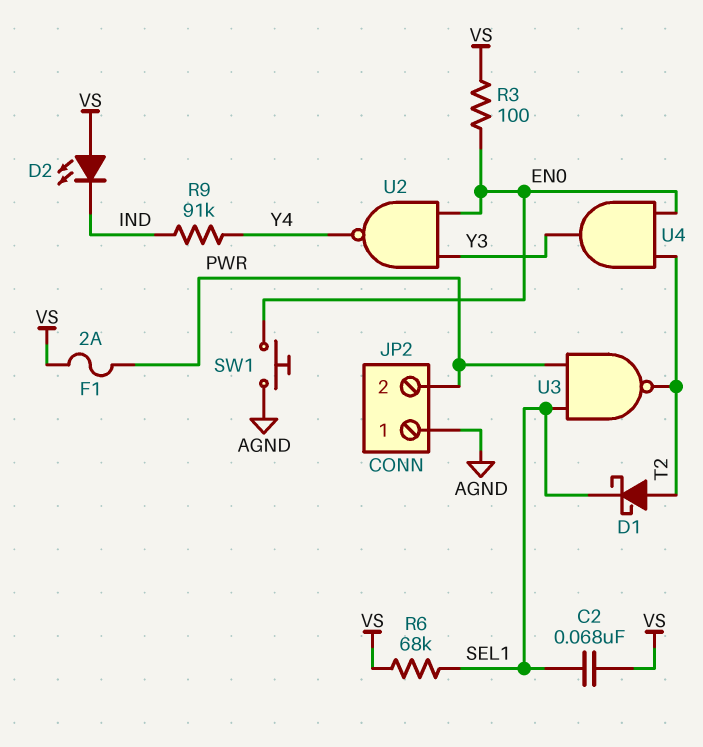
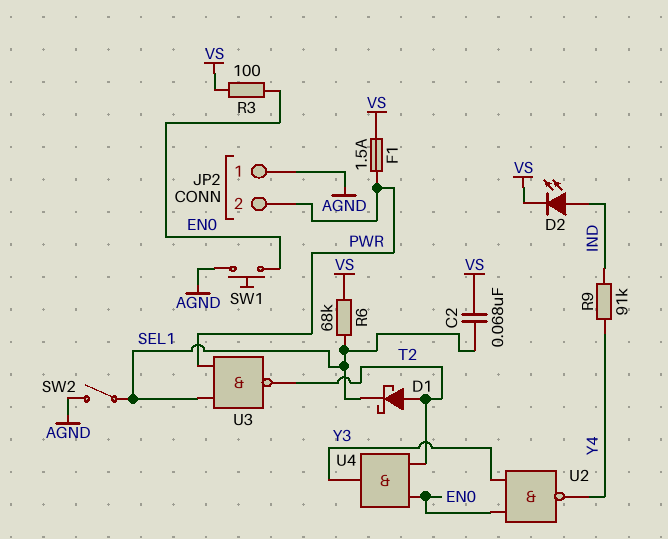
D2: LED (A VS, K IND) -> LED (A IND, K VS)
F1: 2A (PWR, VS) -> 1.5A (PWR, VS)
SW2: none -> switch (AGND, SEL1)

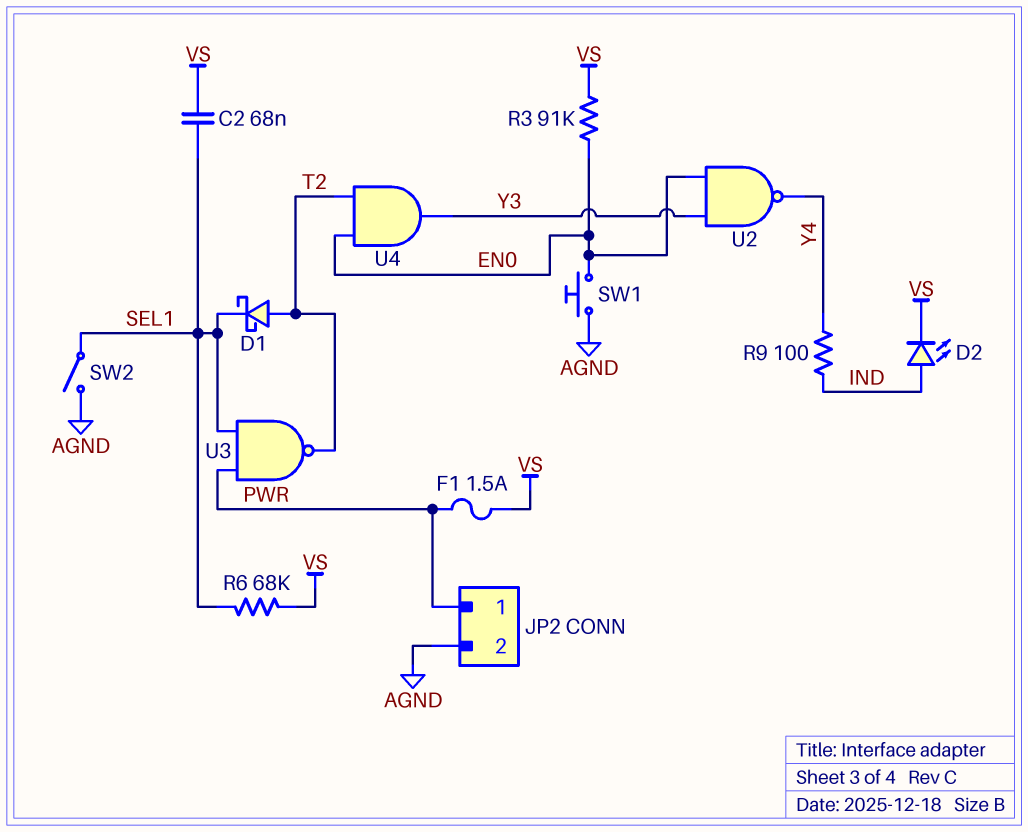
JP2 pin 1: AGND -> PWR
JP2 pin 2: PWR -> AGND
R3: 100 (EN0, VS) -> 91k (EN0, VS)
R9: 91k (IND, Y4) -> 100 (IND, Y4)

